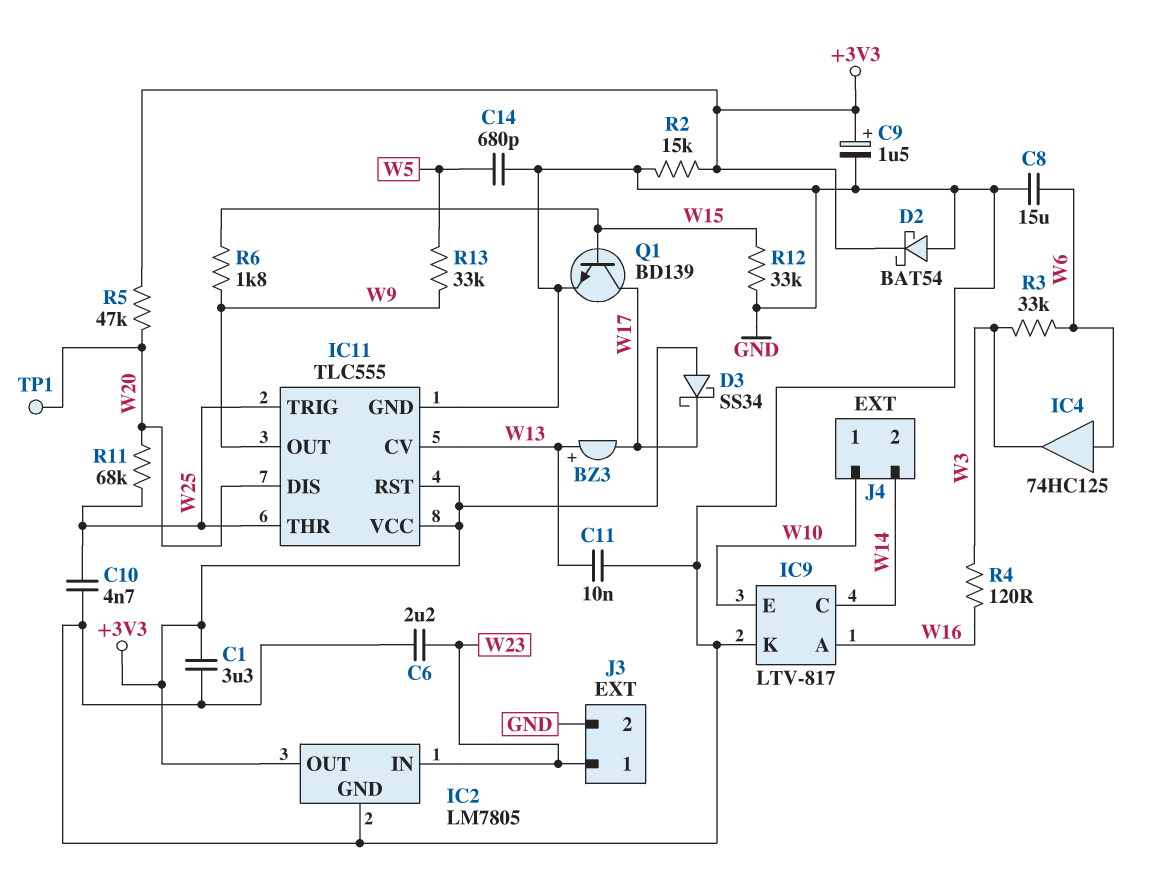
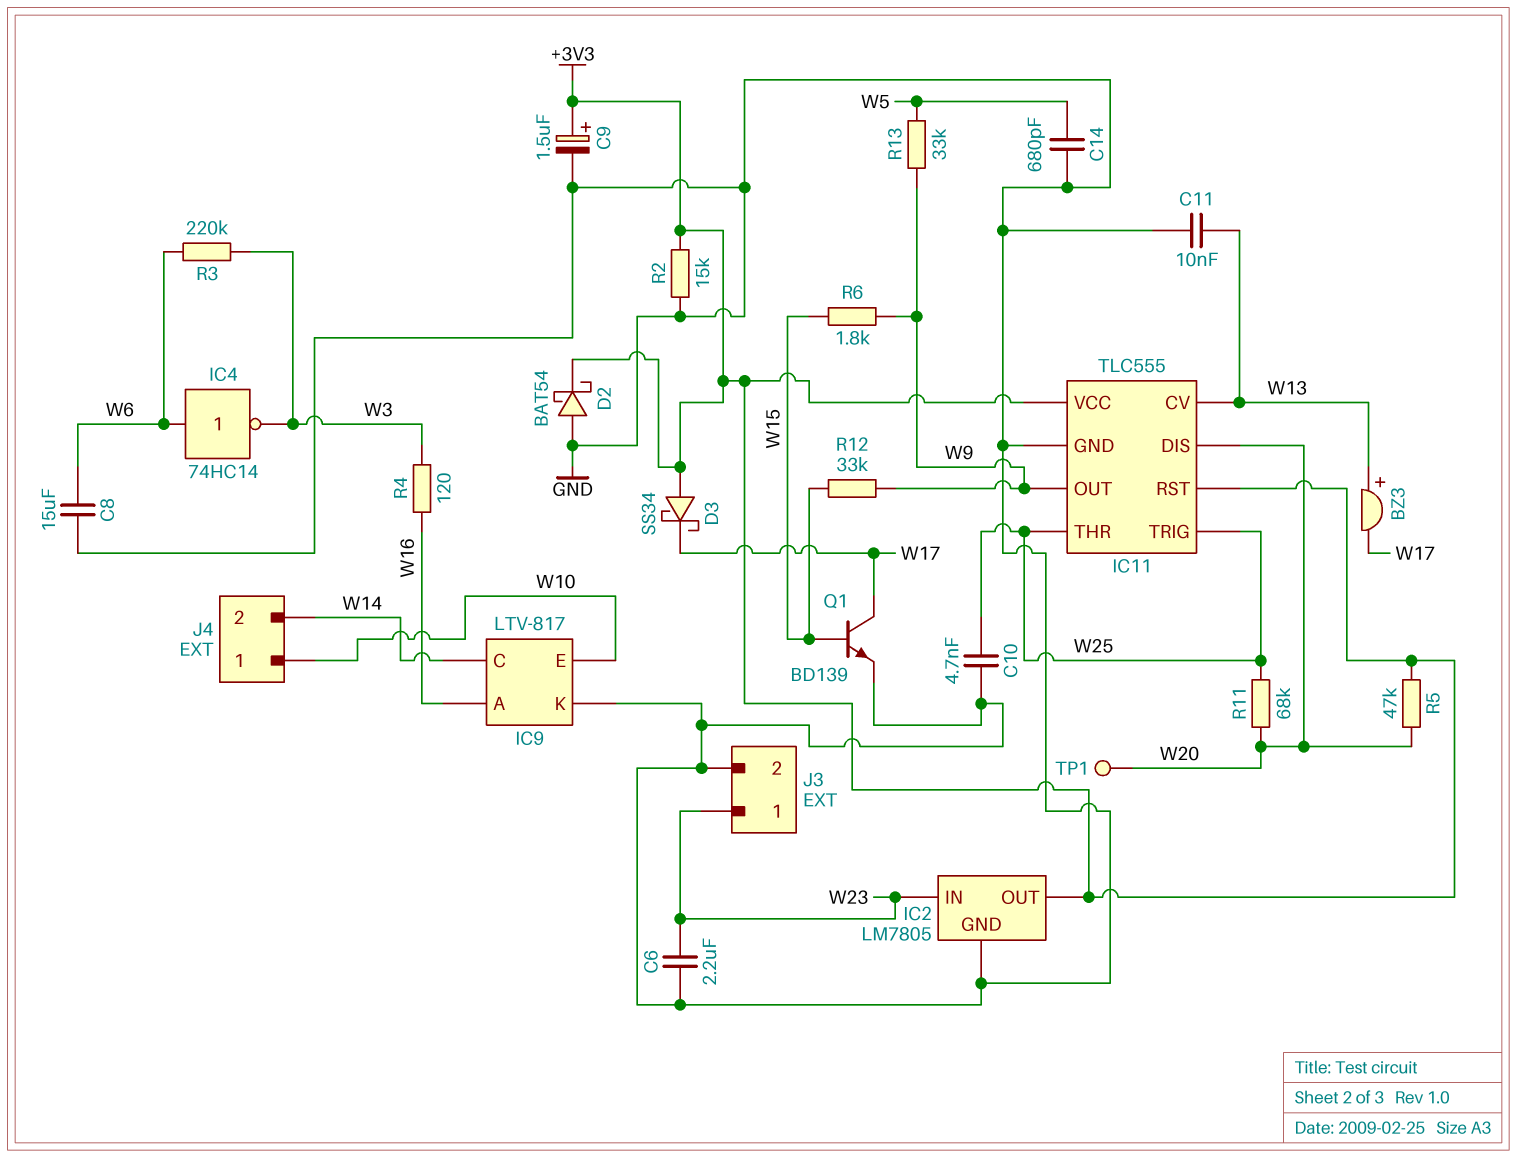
C1: 3.3uF (+3V3, GND) -> none
IC4: buffer 74HC125 (in W6, out W3) -> NOT 74HC14 (in W6, out W3)
R3: 33k (W3, W6) -> 220k (W3, W6)
R12: 33k (GND, W15) -> 33k (W9, W15)

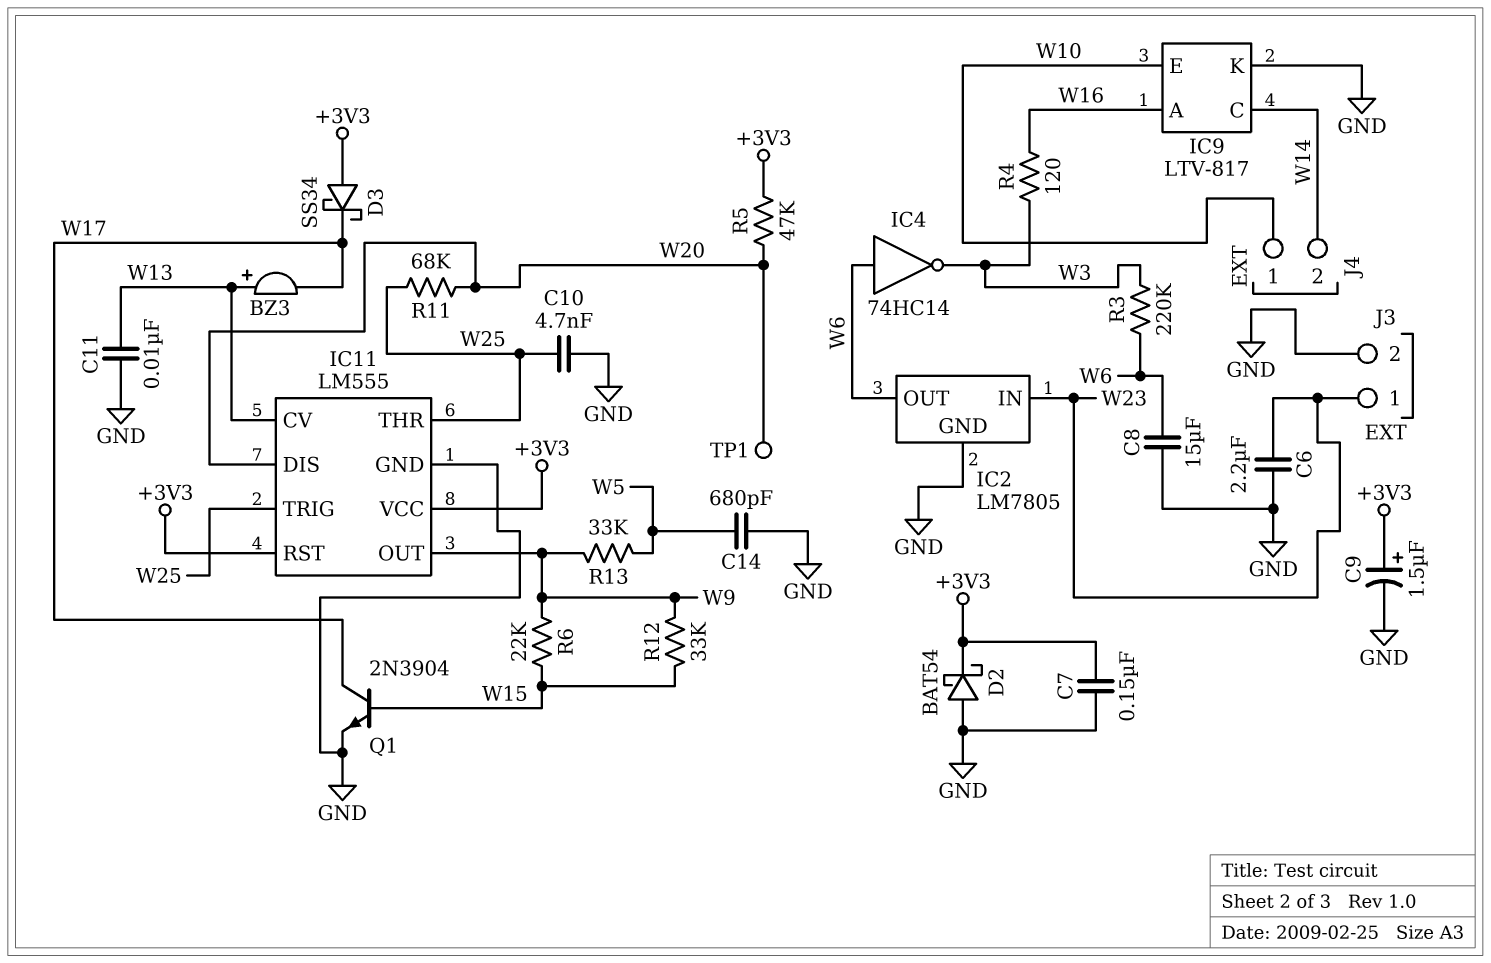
C7: none -> 150nF (+3V3, GND)
IC2 pin OUT: +3V3 -> W6
IC11: TLC555 -> LM555
Q1: NPN BD139 (B W15, C W17, E GND) -> NPN 2N3904 (B W15, C W17, E GND)
R2: 15k (+3V3, GND) -> none
R6: 1.8k (W9, W15) -> 22k (W9, W15)

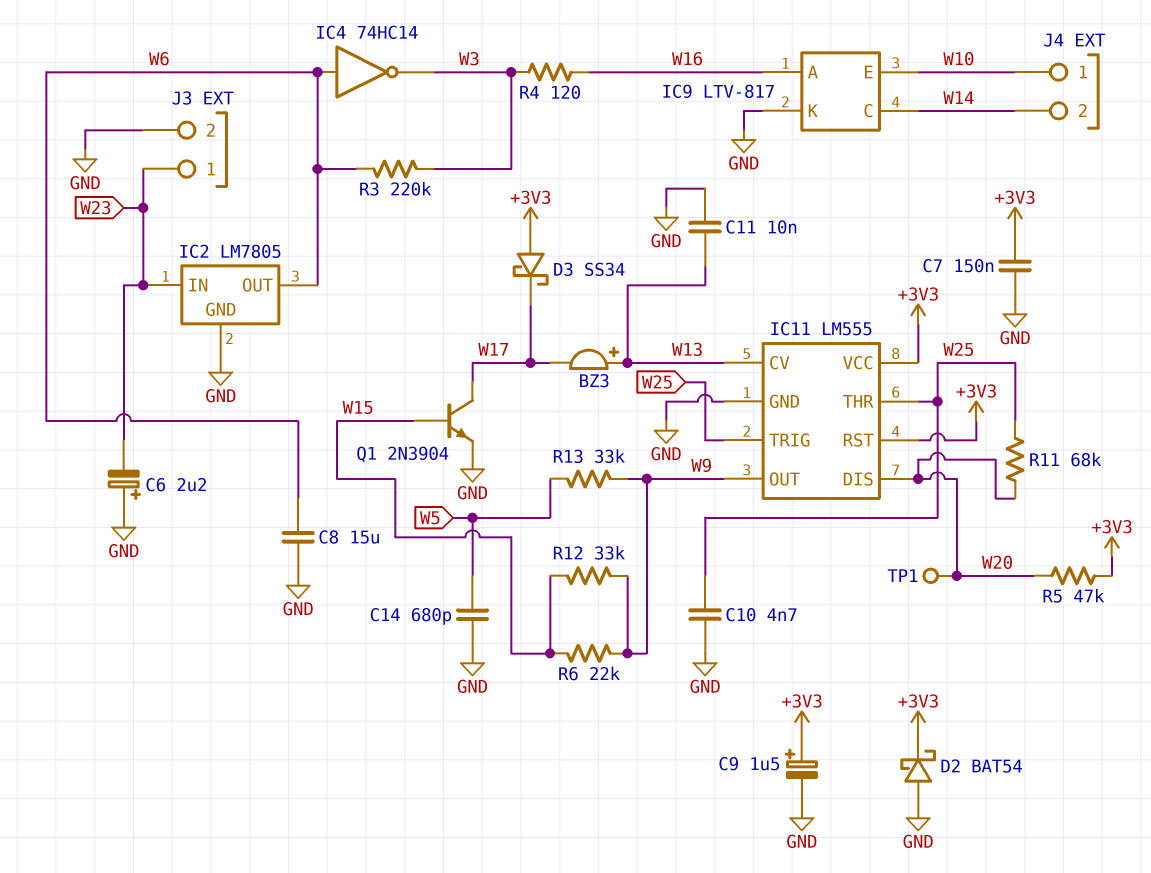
C6: 2.2uF (GND, W23) -> 2.2uF (plus GND, minus W23)

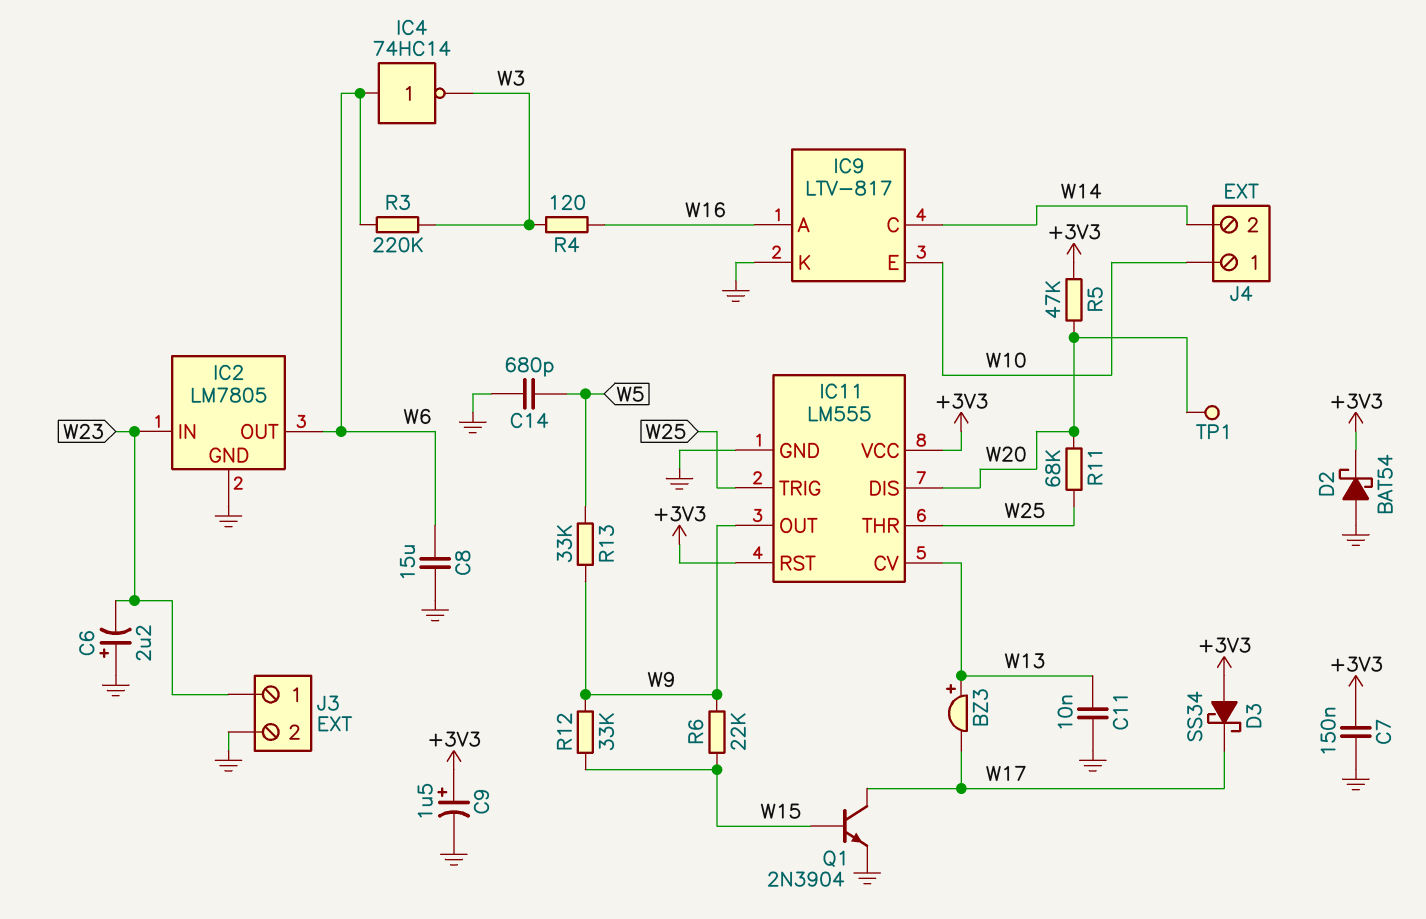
C10: 4.7nF (GND, W25) -> none

